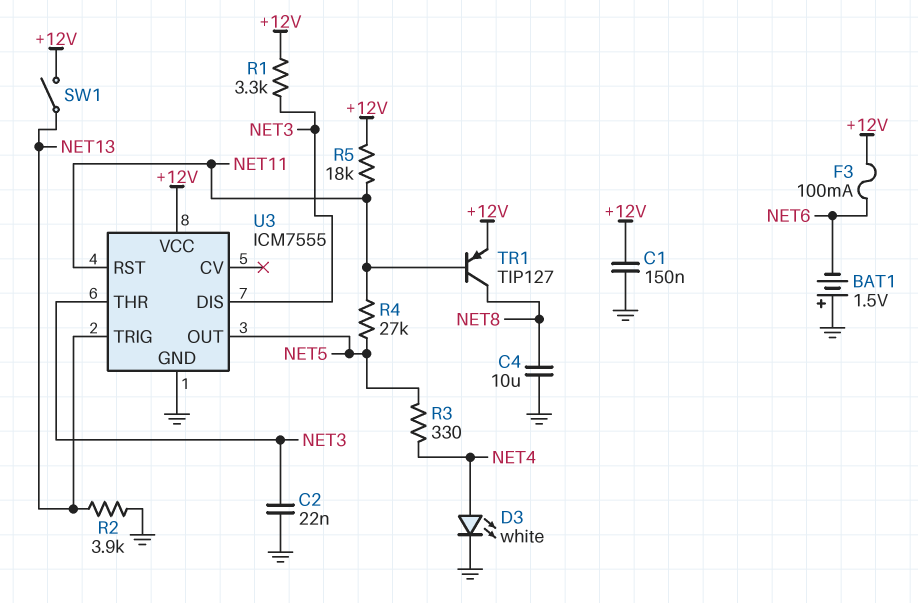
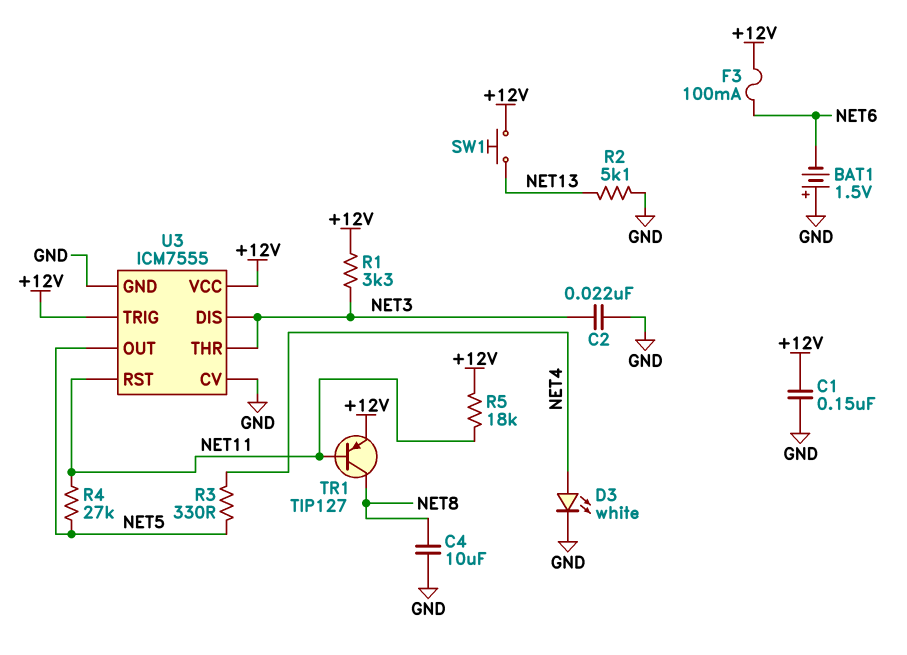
R2: 3.9k (GND, NET13) -> 5.1k (GND, NET13)
SW1: switch (+12V, NET13) -> button (+12V, NET13)
U3 pin CV: none -> GND
U3 pin TRIG: NET13 -> +12V

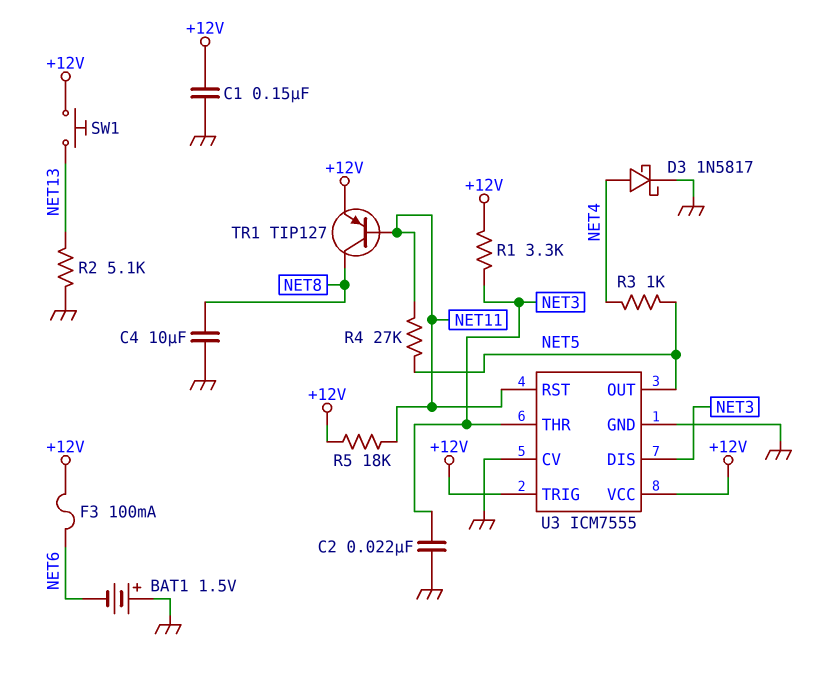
D3: LED white (A NET4, K GND) -> schottky 1N5817 (A NET4, K GND)
R3: 330 (NET4, NET5) -> 1k (NET4, NET5)

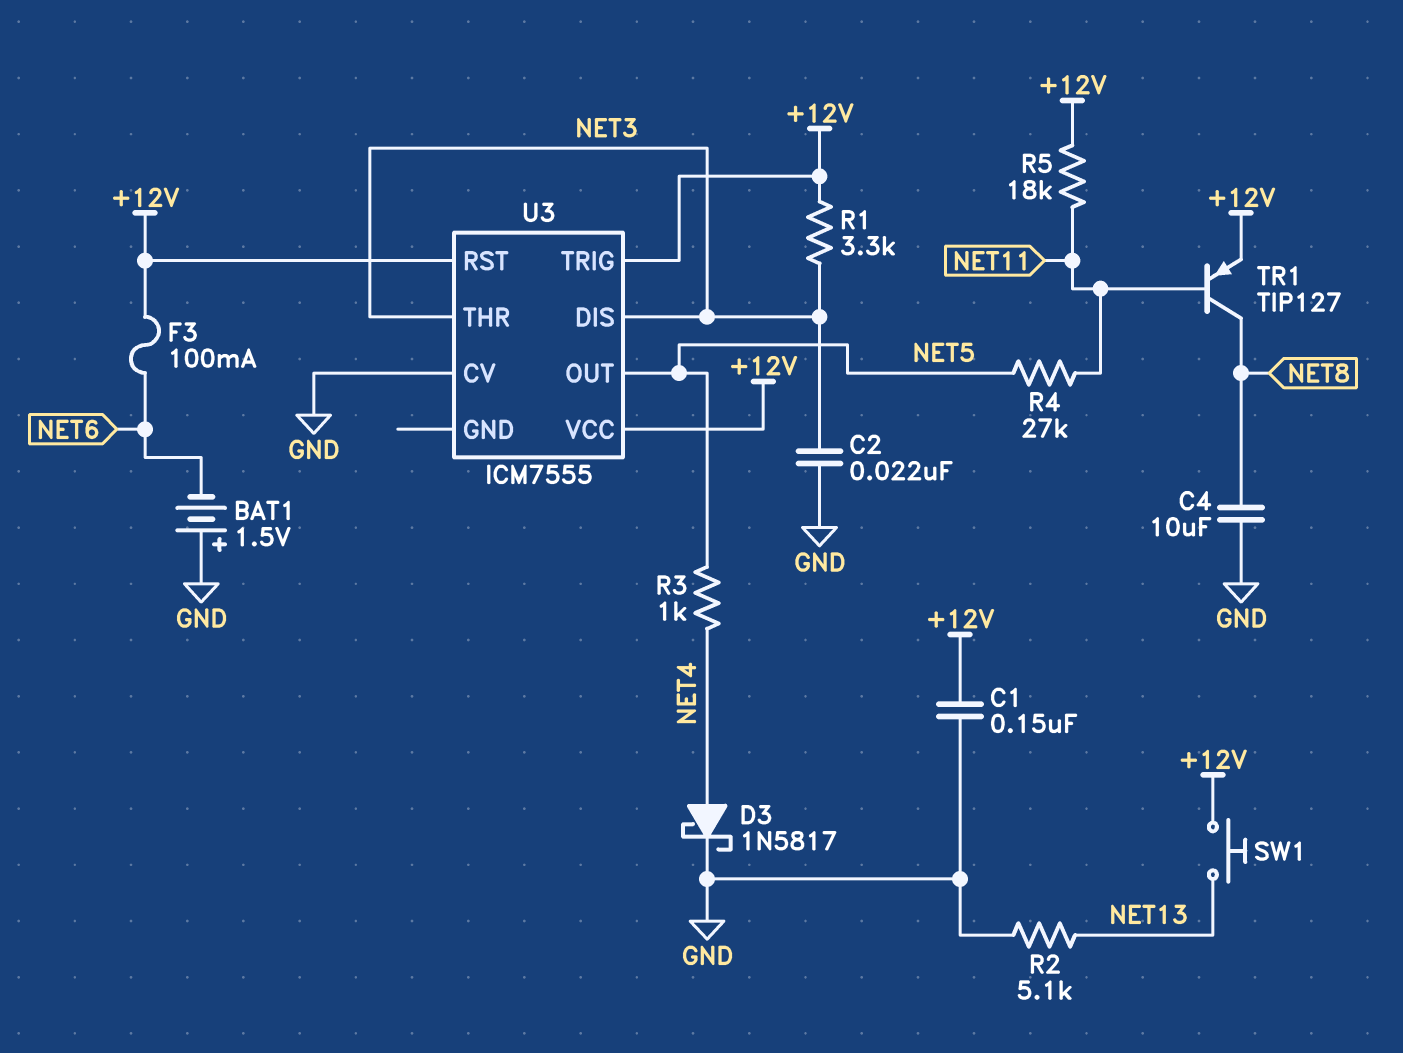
U3 pin GND: GND -> none
U3 pin RST: NET11 -> +12V

